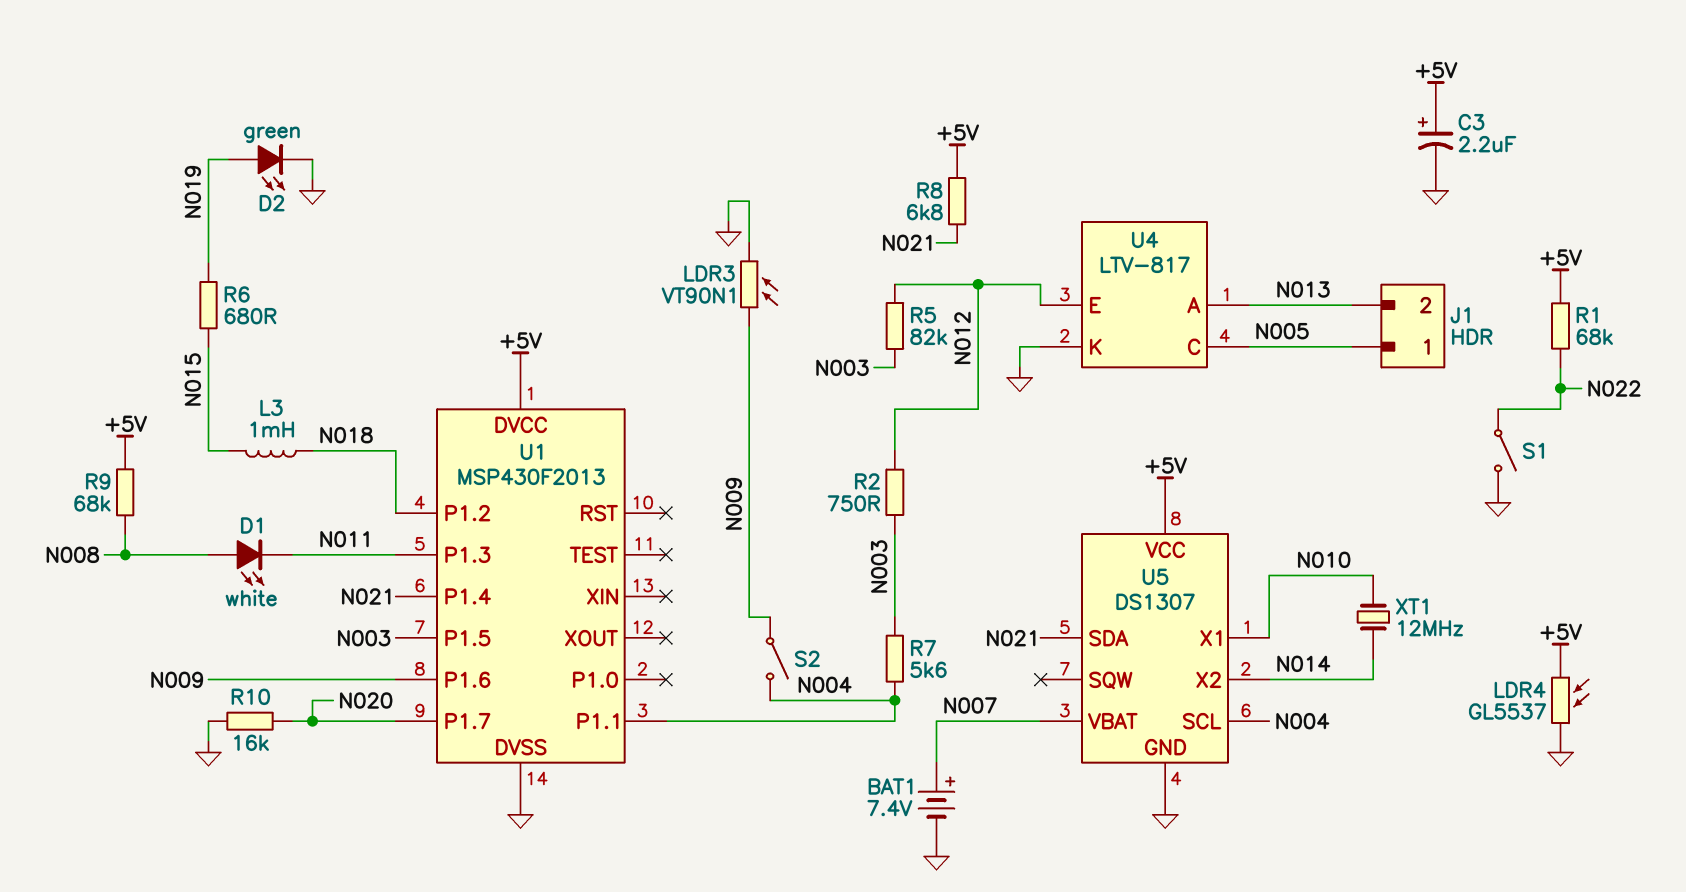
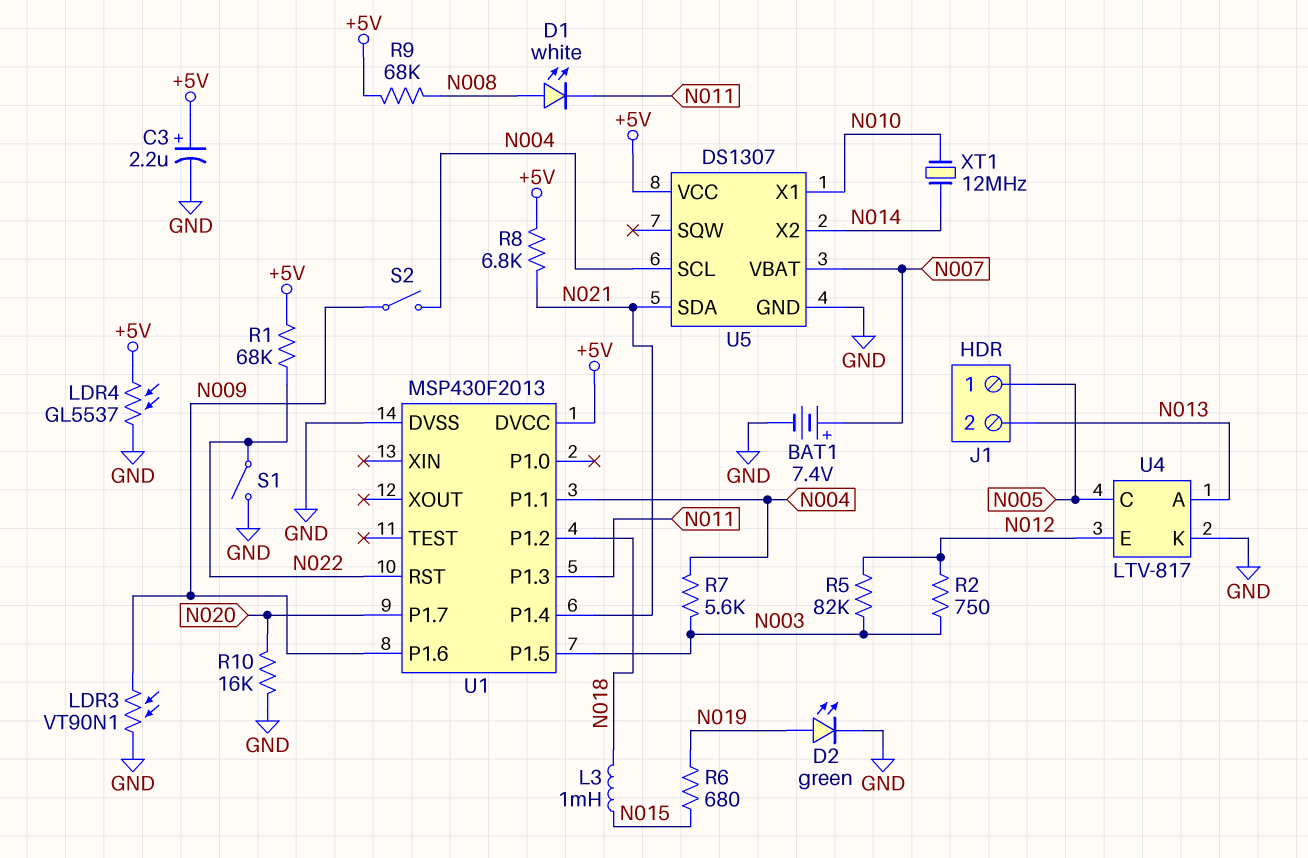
U1 pin RST: none -> N022

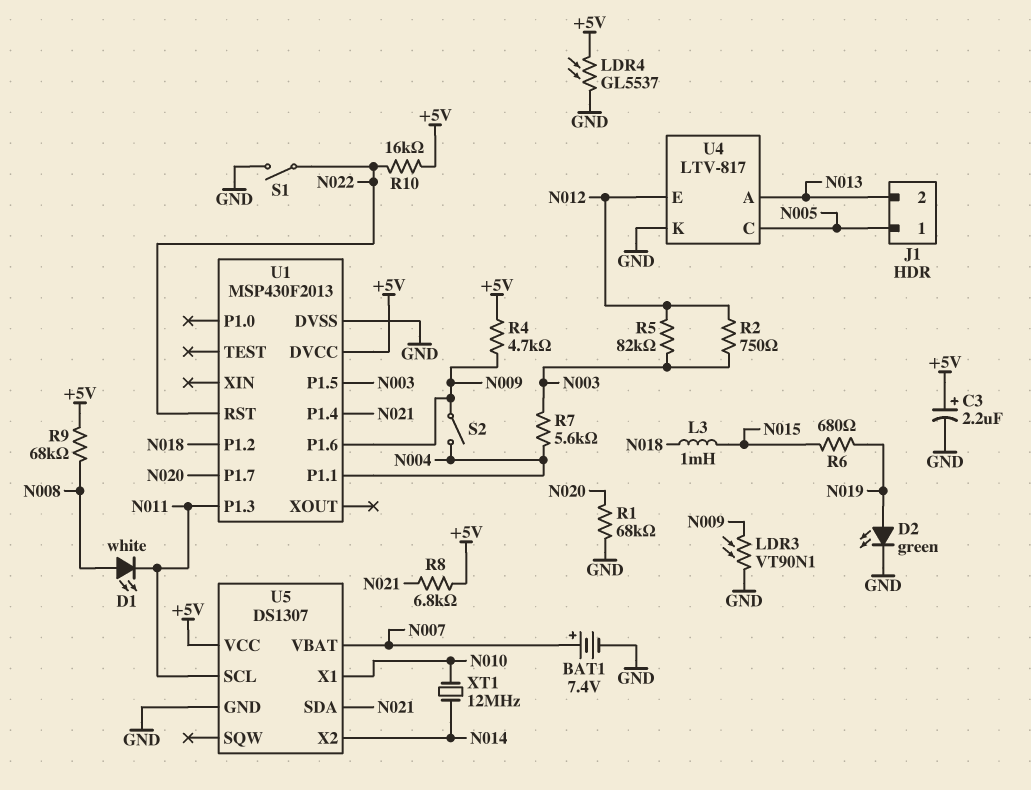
R1: 68k (+5V, N022) -> 68k (GND, N020)
R4: none -> 4.7k (+5V, N009)
R10: 16k (GND, N020) -> 16k (+5V, N022)
U5 pin SCL: N004 -> N011

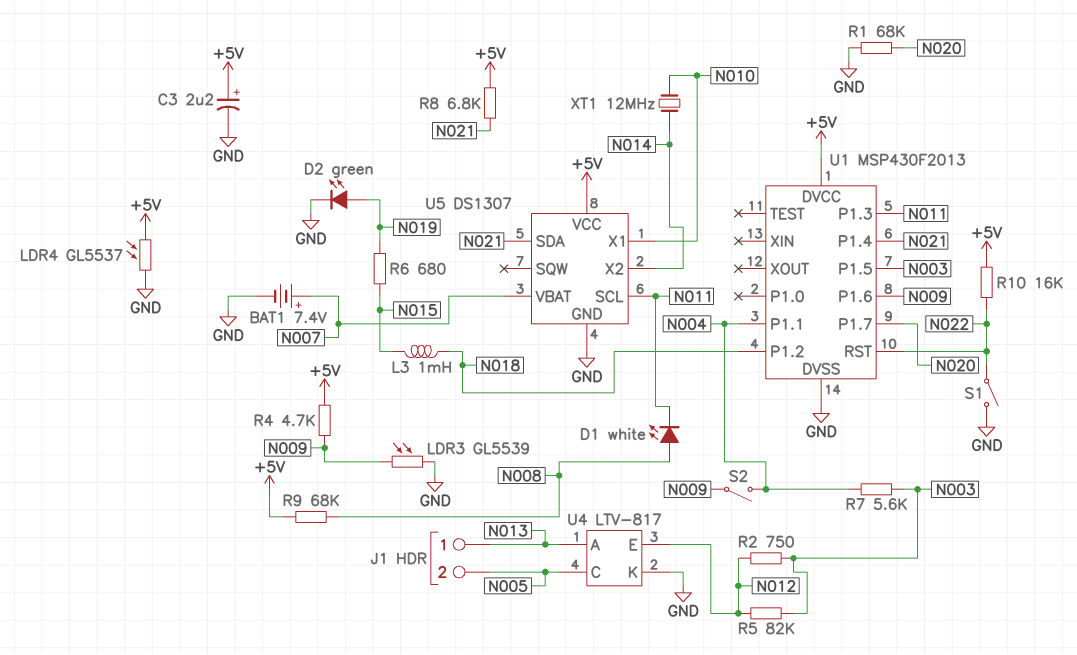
J1 pin 1: N005 -> N013
J1 pin 2: N013 -> N005
LDR3: VT90N1 (GND, N009) -> GL5539 (GND, N009)

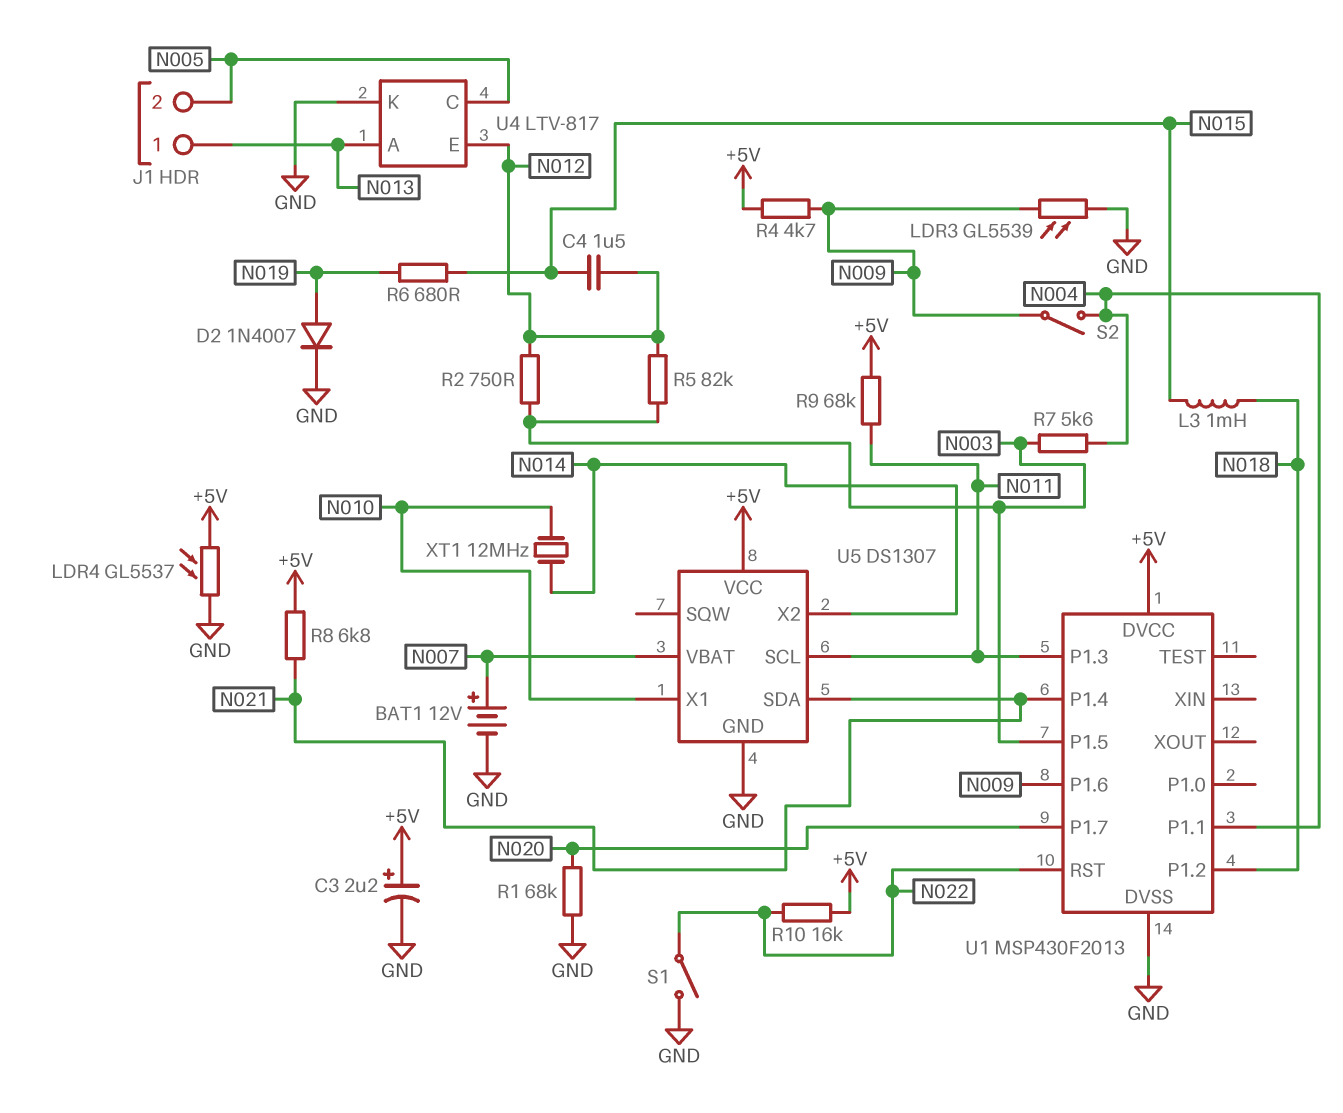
BAT1: 7.4V (plus N007, minus GND) -> 12V (plus N007, minus GND)
C4: none -> 1.5uF (N012, N015)
D1: LED white (A N008, K N011) -> none
D2: LED green (A N019, K GND) -> diode 1N4007 (A N019, K GND)
R9: 68k (+5V, N008) -> 68k (+5V, N011)

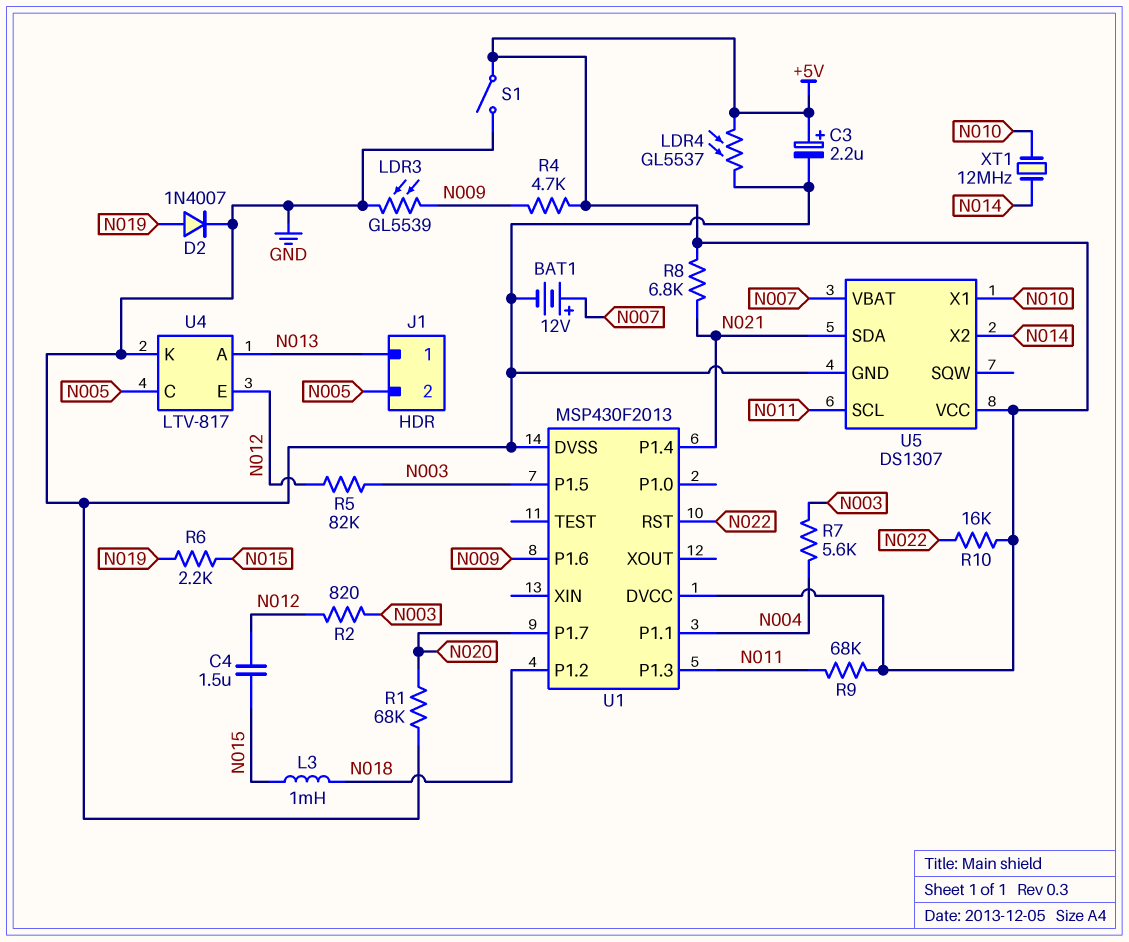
R2: 750 (N003, N012) -> 820 (N003, N012)
R6: 680 (N015, N019) -> 2.2k (N015, N019)
S1: switch (GND, N022) -> switch (+5V, GND)
S2: switch (N004, N009) -> none

